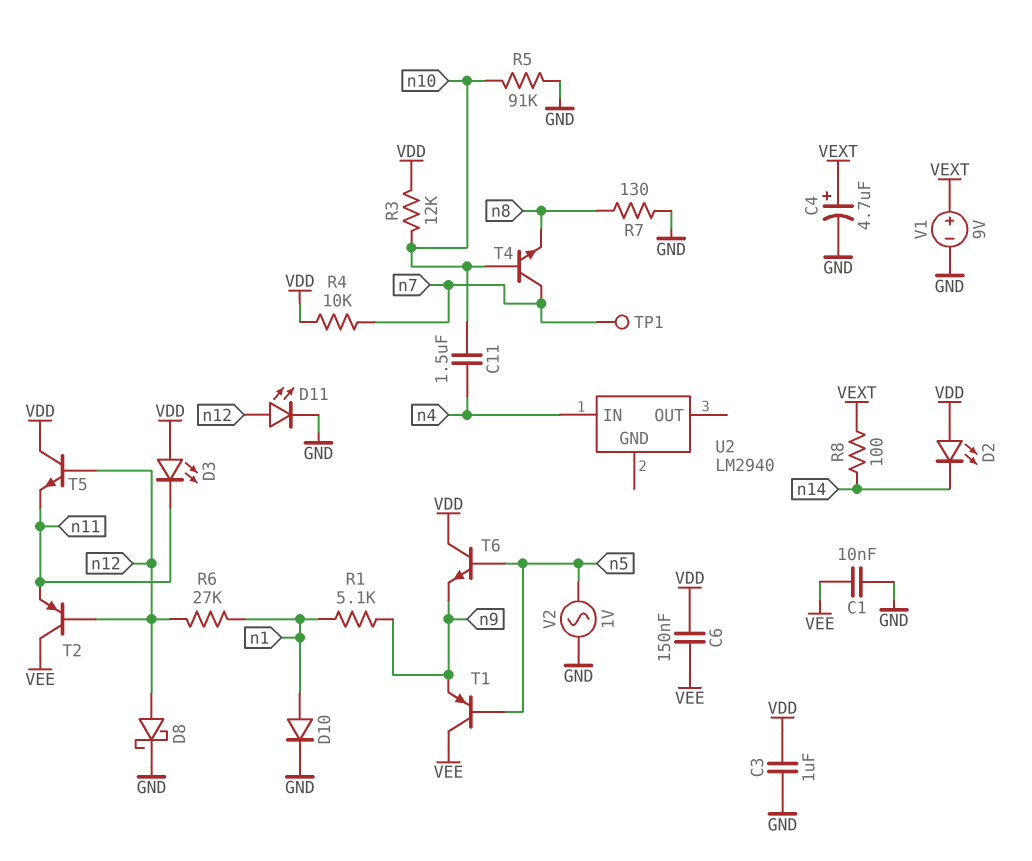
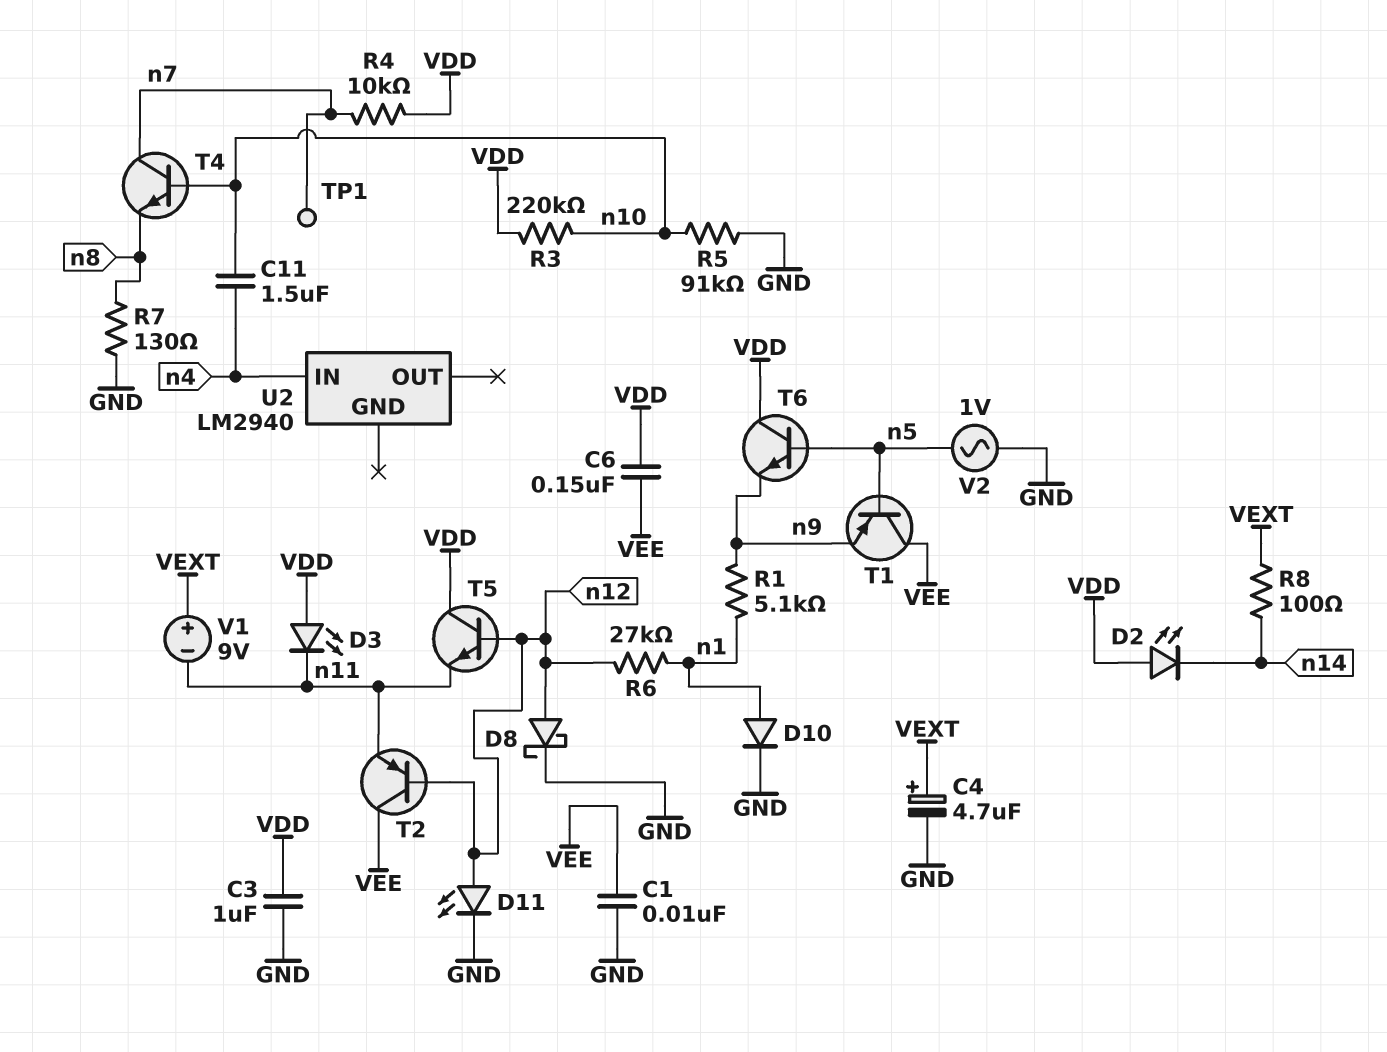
R3: 12k (VDD, n10) -> 220k (VDD, n10)
V1: 9V (plus VEXT, minus GND) -> 9V (plus VEXT, minus n11)

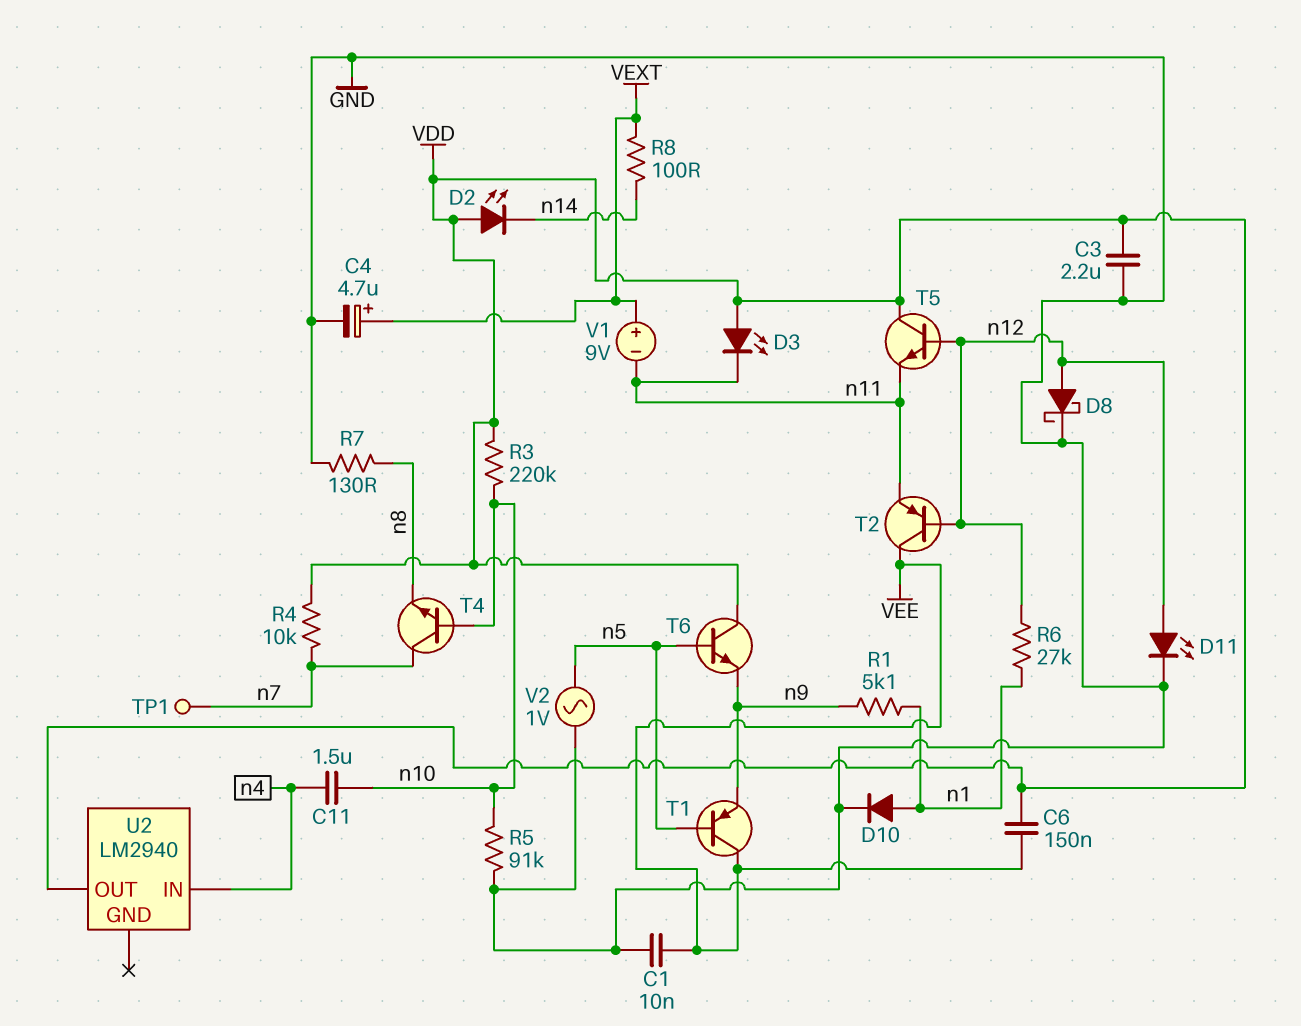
C3: 1uF (GND, VDD) -> 2.2uF (GND, VDD)
U2 pin OUT: none -> VDD

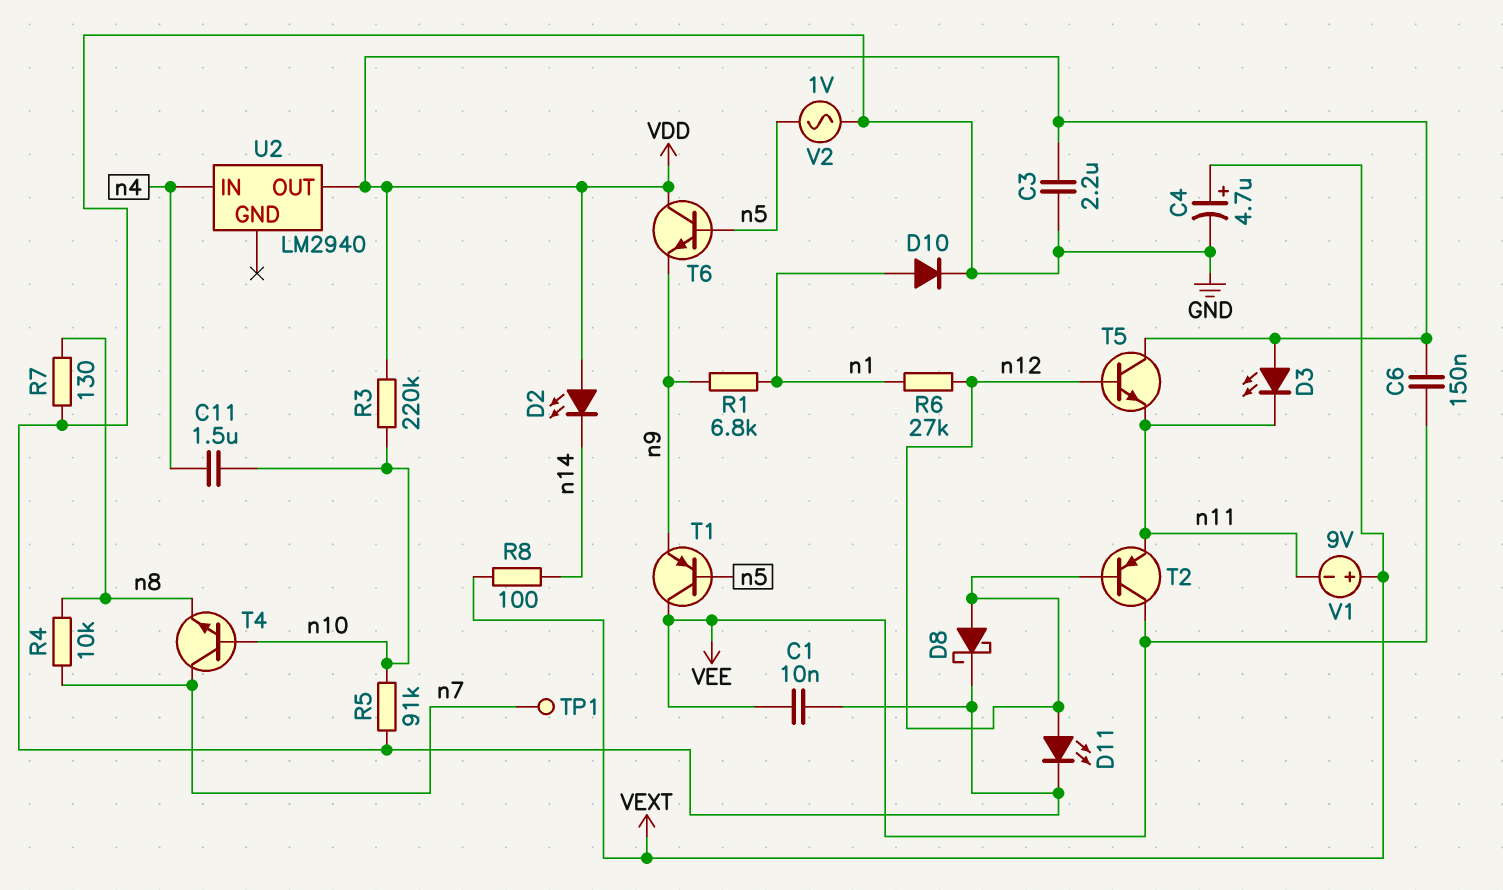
R1: 5.1k (n1, n9) -> 6.8k (n1, n9)
R4: 10k (VDD, n7) -> 10k (n7, n8)

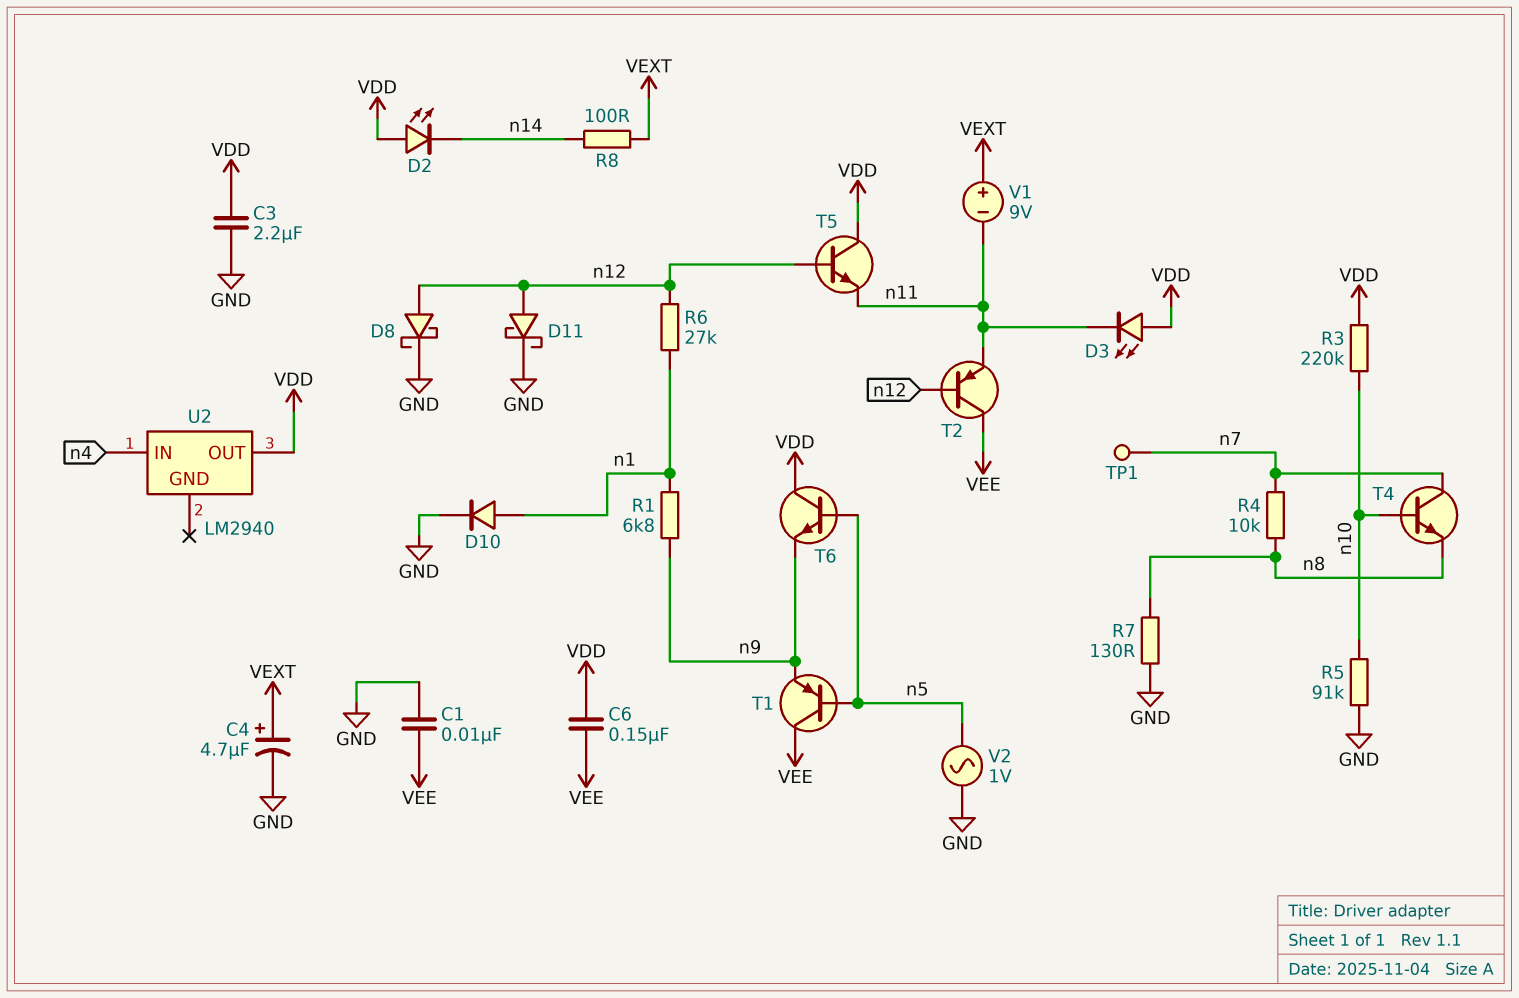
C11: 1.5uF (n4, n10) -> none
D11: LED (A n12, K GND) -> schottky (A n12, K GND)

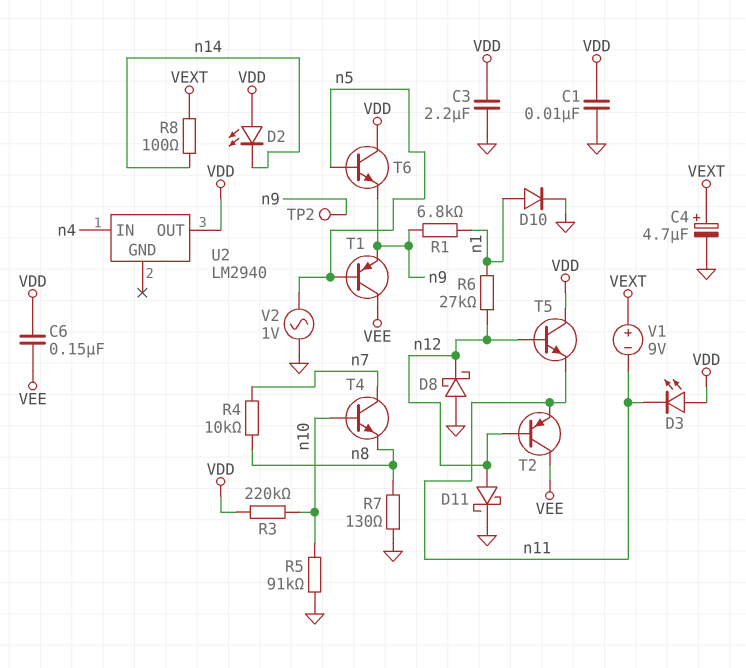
C1: 10nF (GND, VEE) -> 10nF (GND, VDD)
D8: schottky (A n12, K GND) -> schottky (A GND, K n12)
TP1: test point (n7) -> none
TP2: none -> test point (n9)

